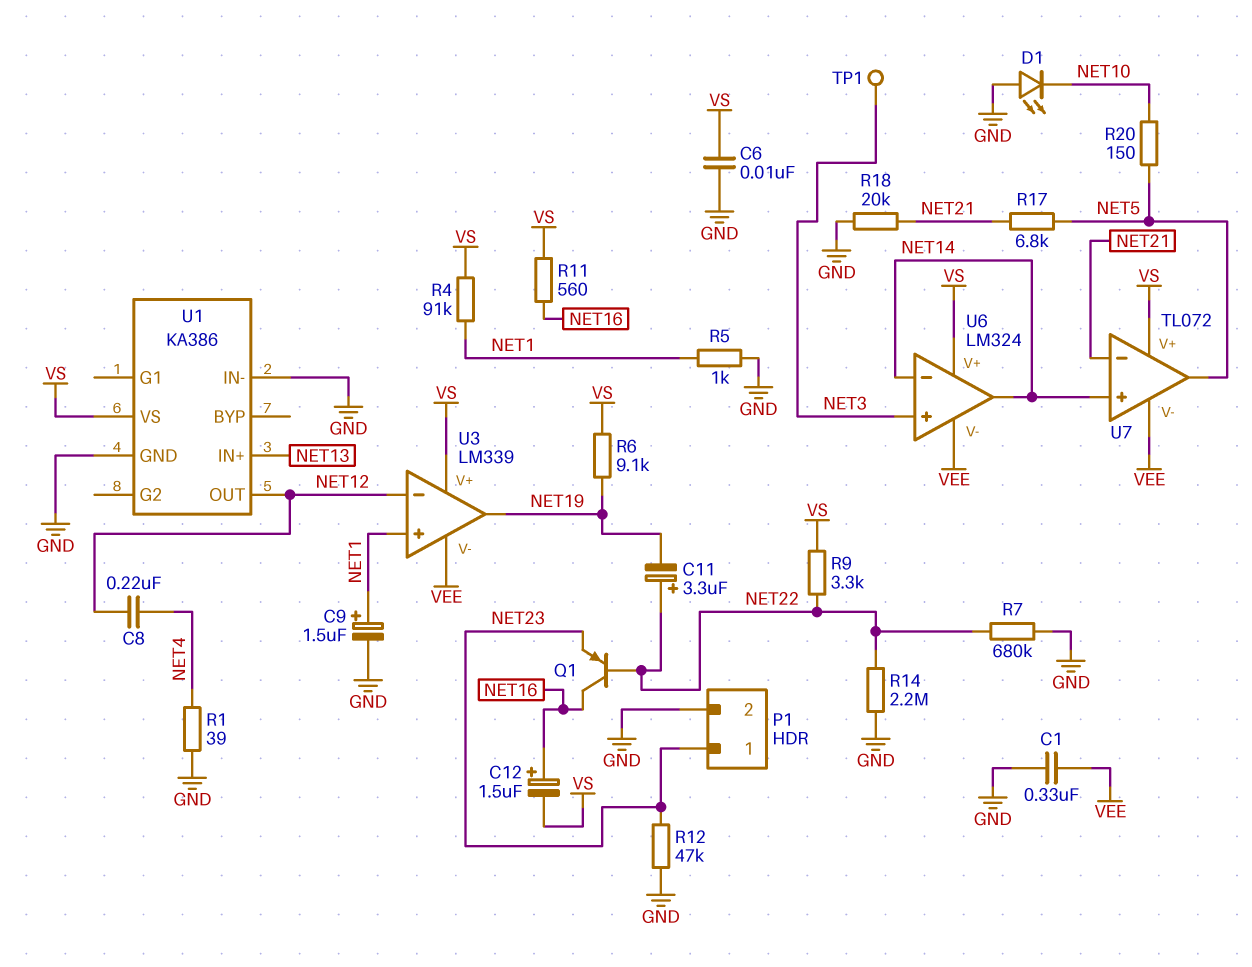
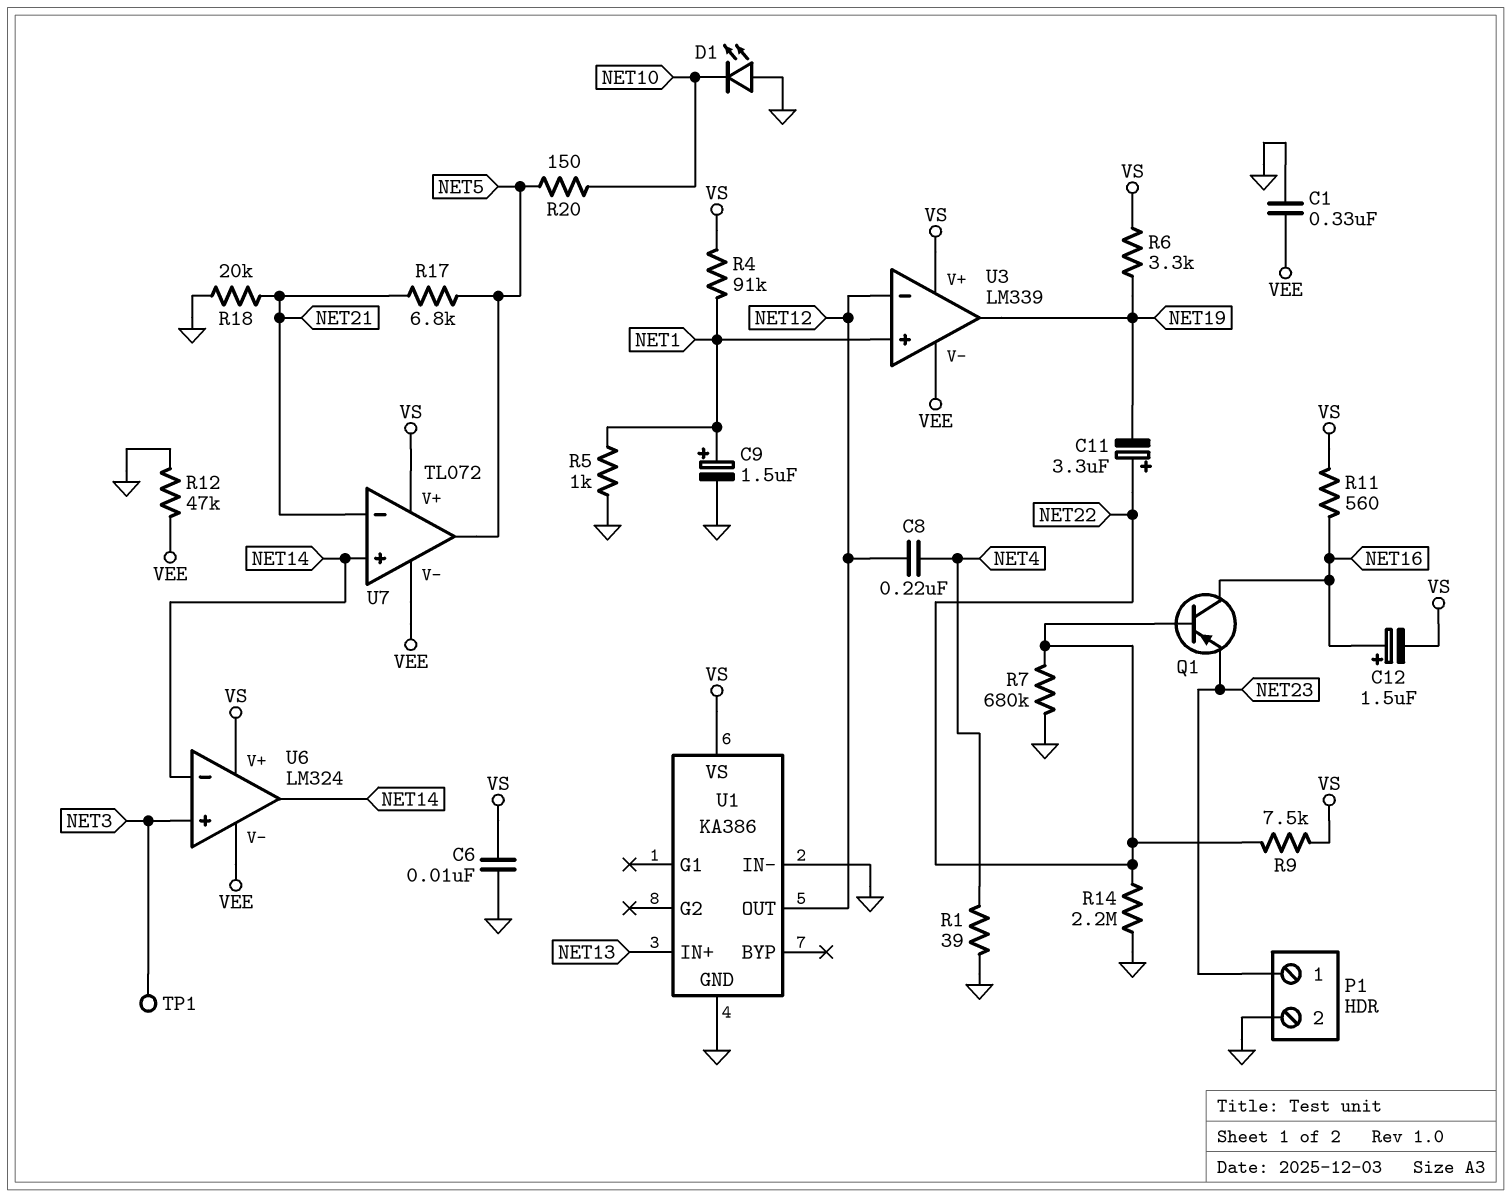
R6: 9.1k (NET19, VS) -> 3.3k (NET19, VS)
R9: 3.3k (NET22, VS) -> 7.5k (NET22, VS)
R12: 47k (GND, NET23) -> 47k (GND, VEE)

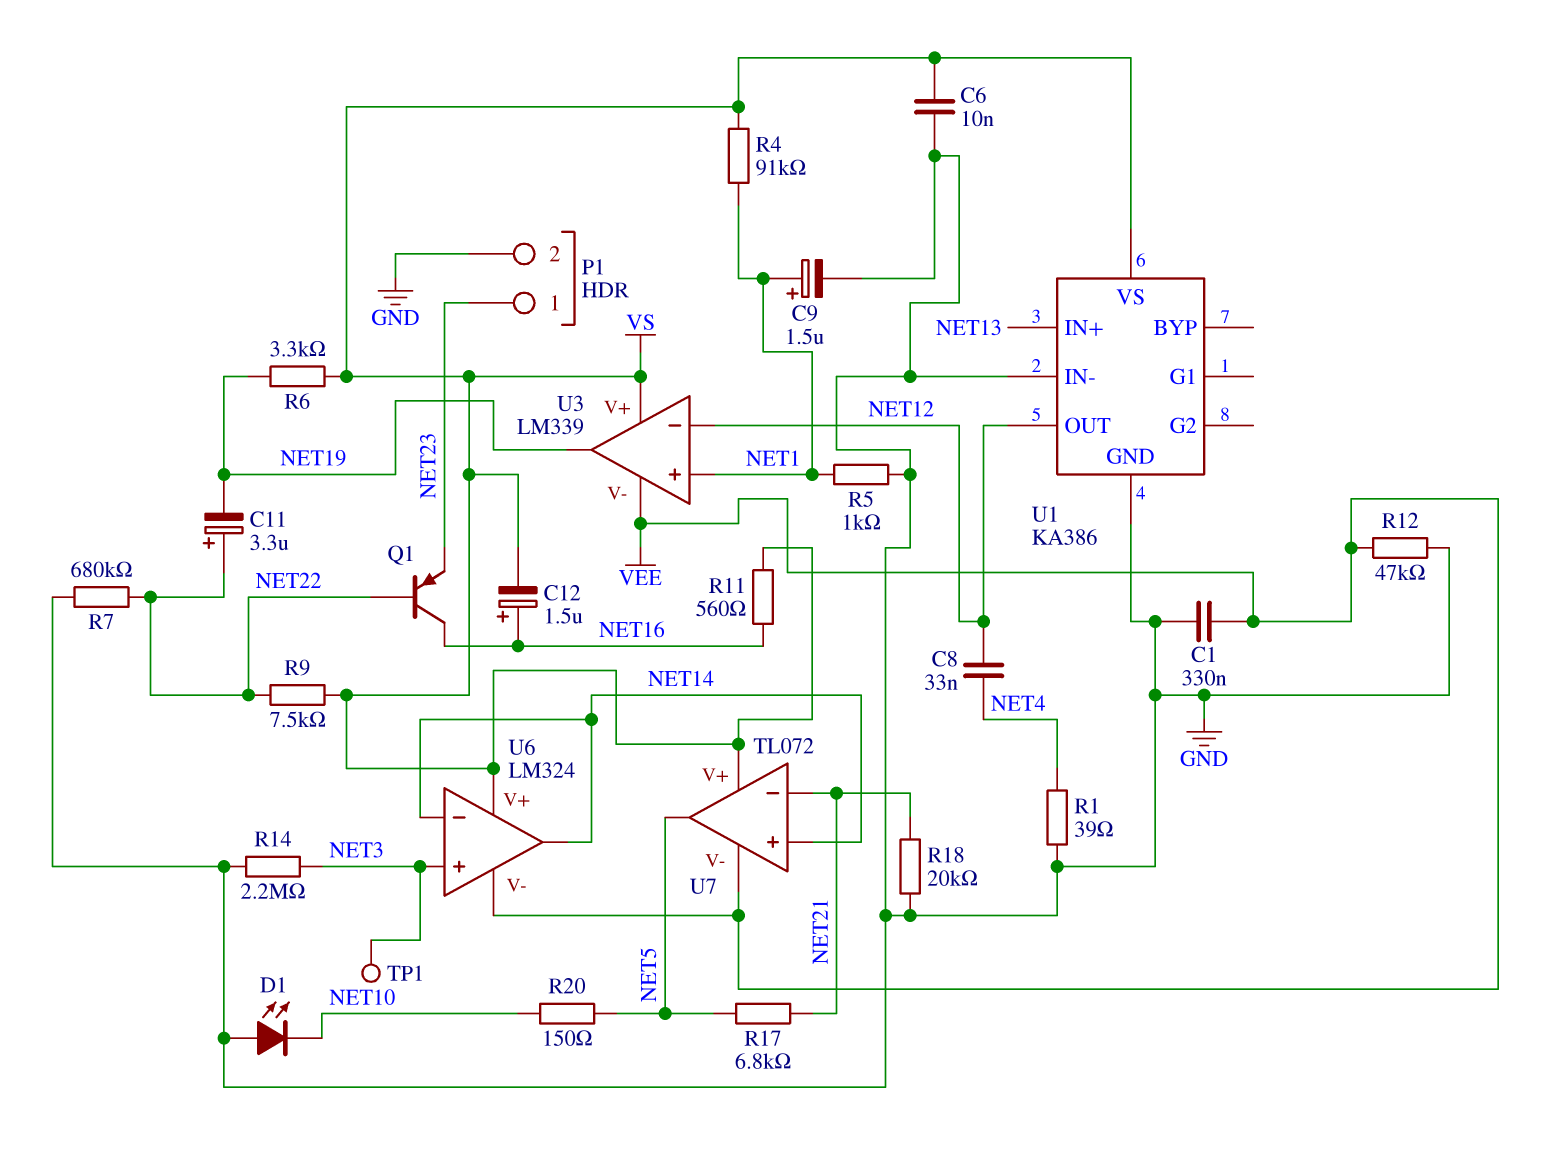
C8: 220nF (NET4, NET12) -> 33nF (NET4, NET12)
R14: 2.2M (GND, NET22) -> 2.2M (GND, NET3)

